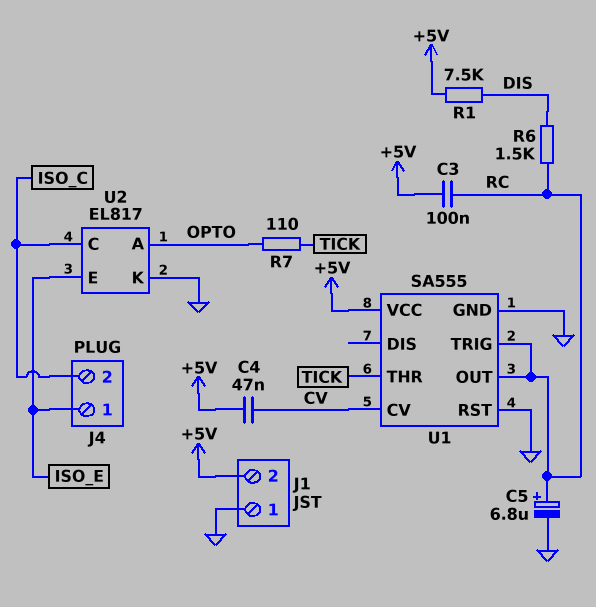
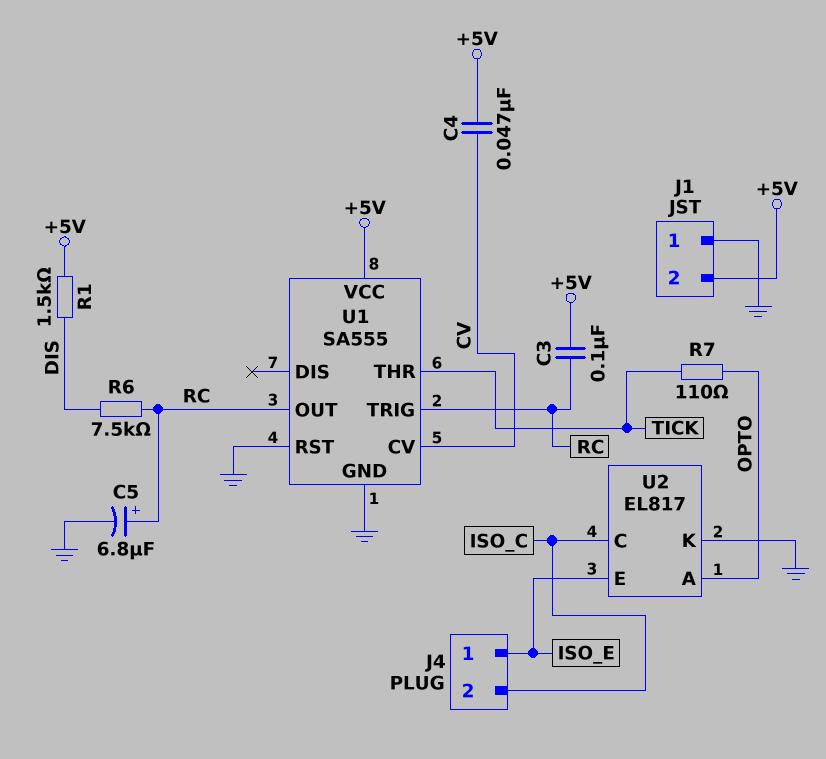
R1: 7.5k (+5V, DIS) -> 1.5k (+5V, DIS)
R6: 1.5k (DIS, RC) -> 7.5k (DIS, RC)

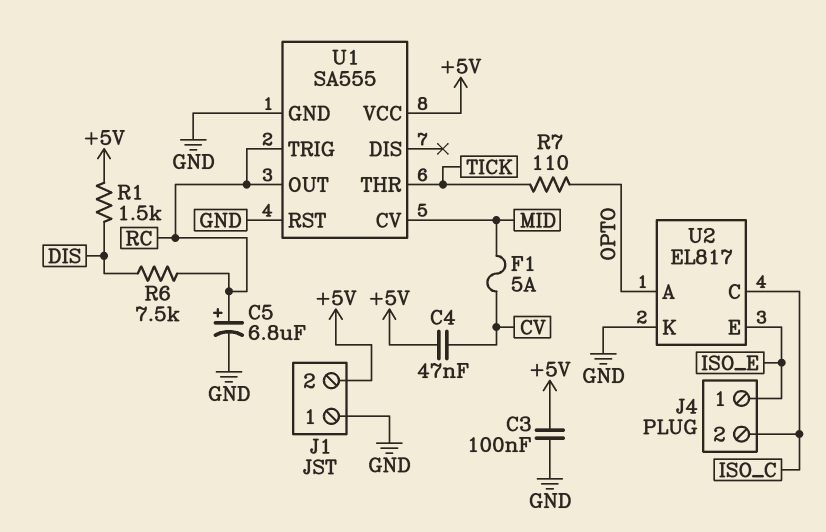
C3: 100nF (+5V, RC) -> 100nF (+5V, GND)
F1: none -> 5A (CV, MID)
U1 pin CV: CV -> MID

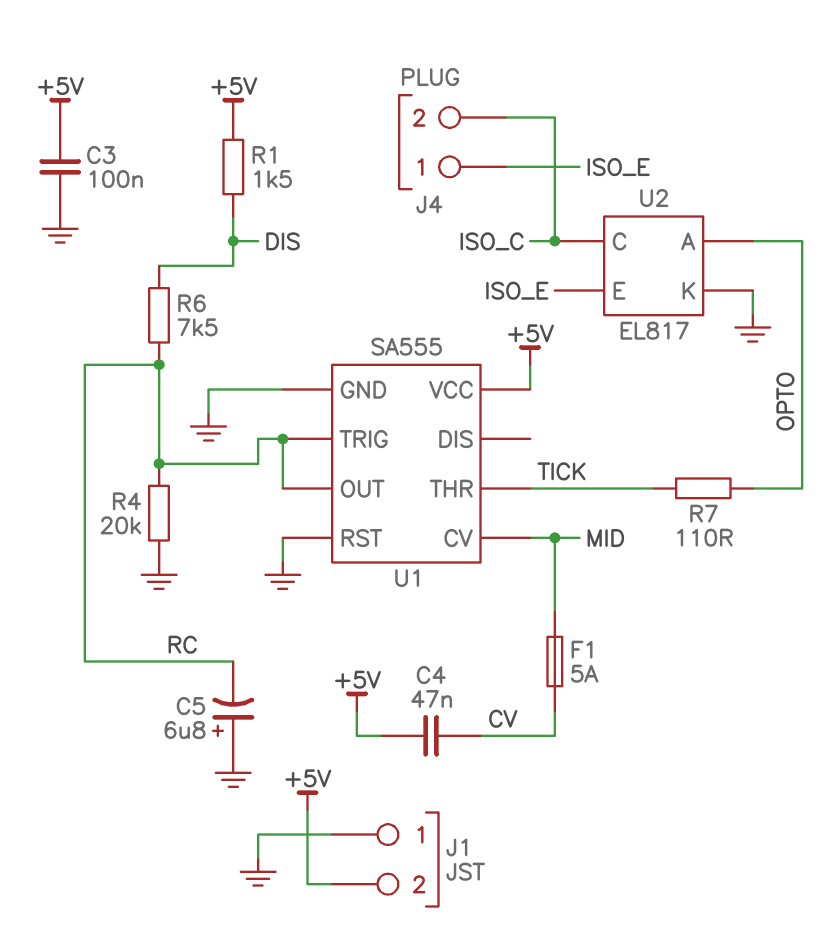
C5: 6.8uF (plus RC, minus GND) -> 6.8uF (plus GND, minus RC)
R4: none -> 20k (GND, RC)

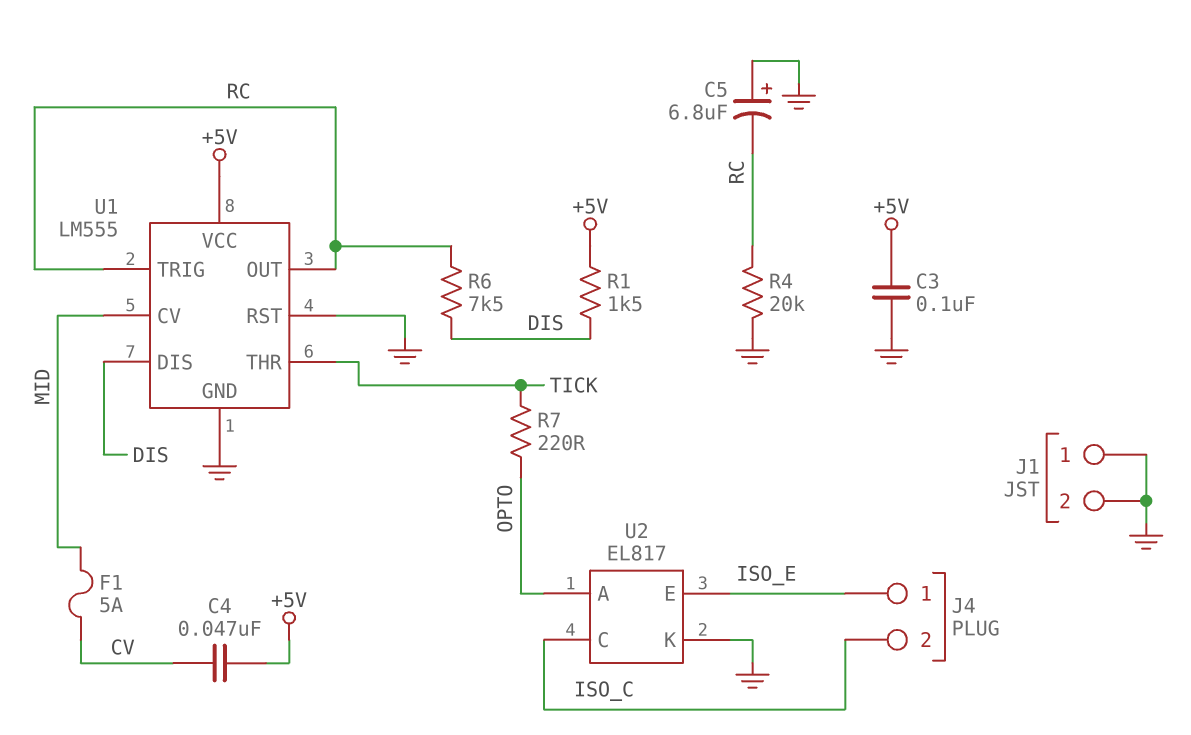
J1 pin 2: +5V -> GND
R7: 110 (OPTO, TICK) -> 220 (OPTO, TICK)
U1: SA555 -> LM555
U1 pin DIS: none -> DIS

